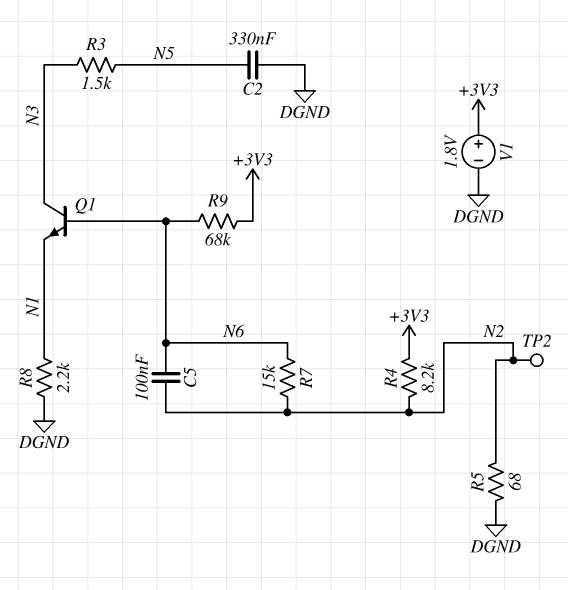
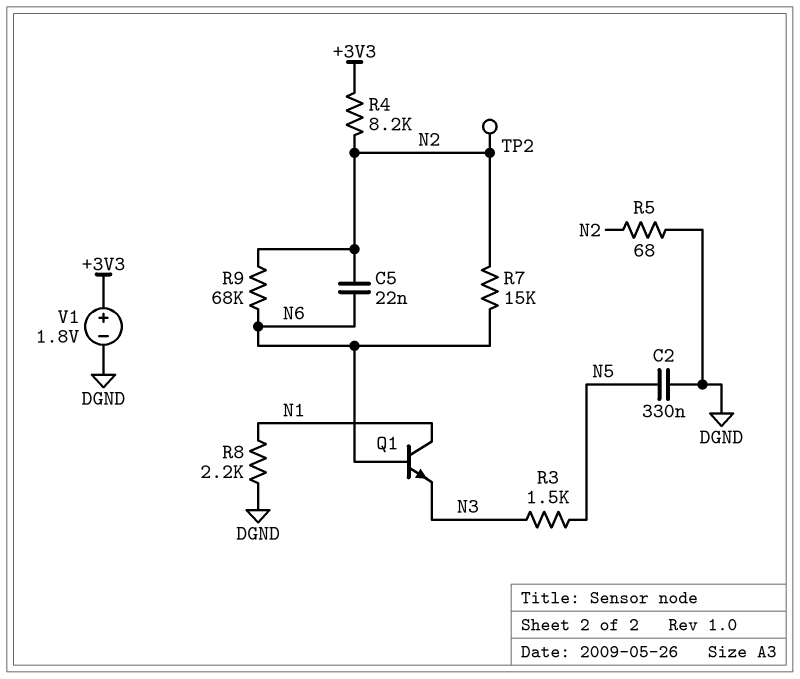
C5: 100nF (N2, N6) -> 22nF (N2, N6)
Q1: NPN (B N6, C N3, E N1) -> NPN (B N6, C N1, E N3)
R9: 68k (+3V3, N6) -> 68k (N2, N6)

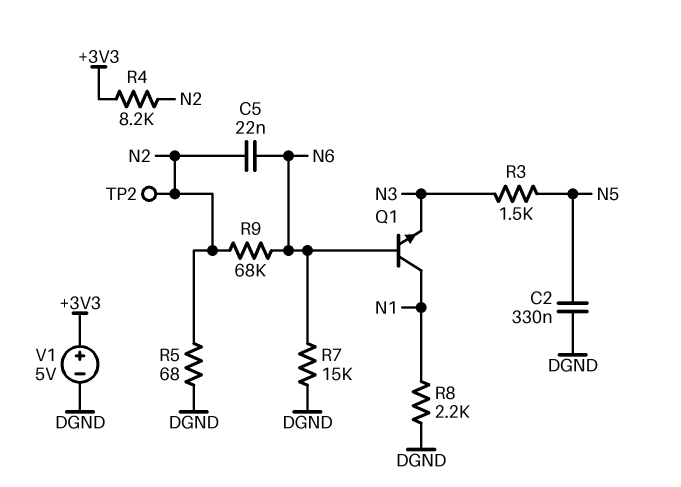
R7: 15k (N2, N6) -> 15k (DGND, N6)
V1: 1.8V (plus +3V3, minus DGND) -> 5V (plus +3V3, minus DGND)

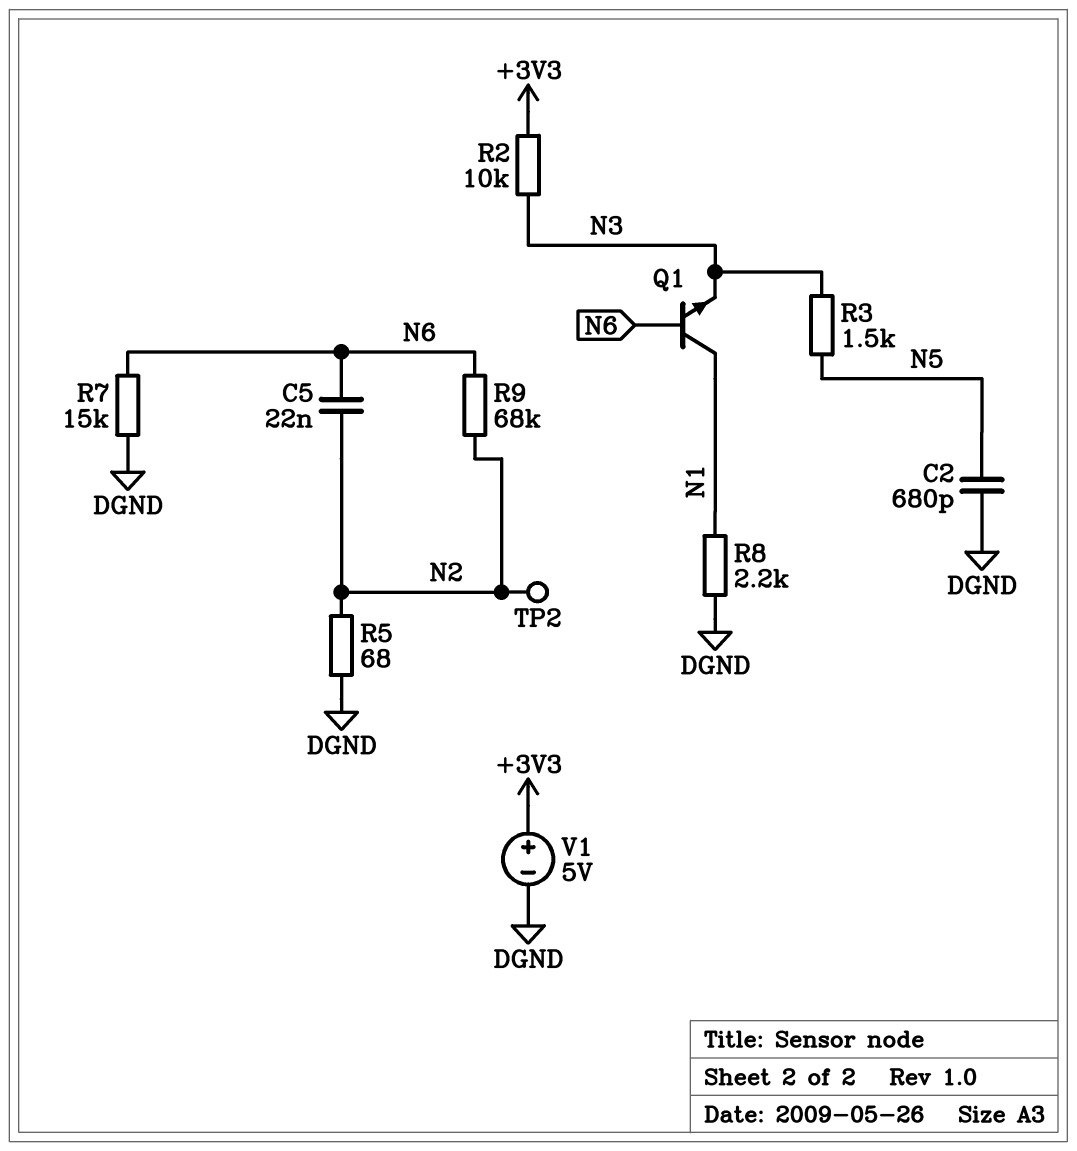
C2: 330nF (DGND, N5) -> 680pF (DGND, N5)
R2: none -> 10k (+3V3, N3)
R4: 8.2k (+3V3, N2) -> none

